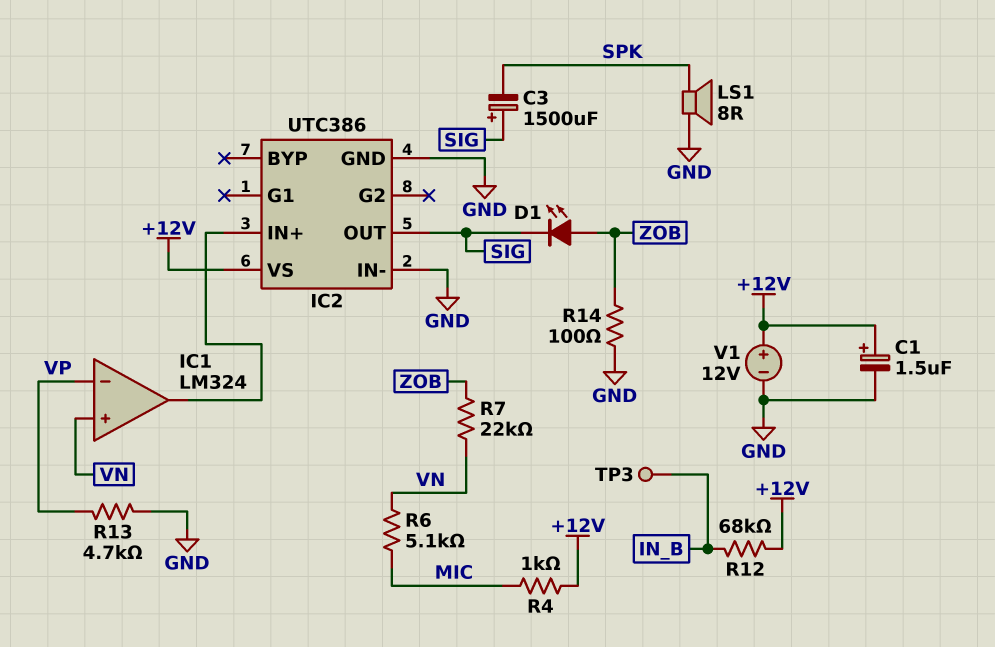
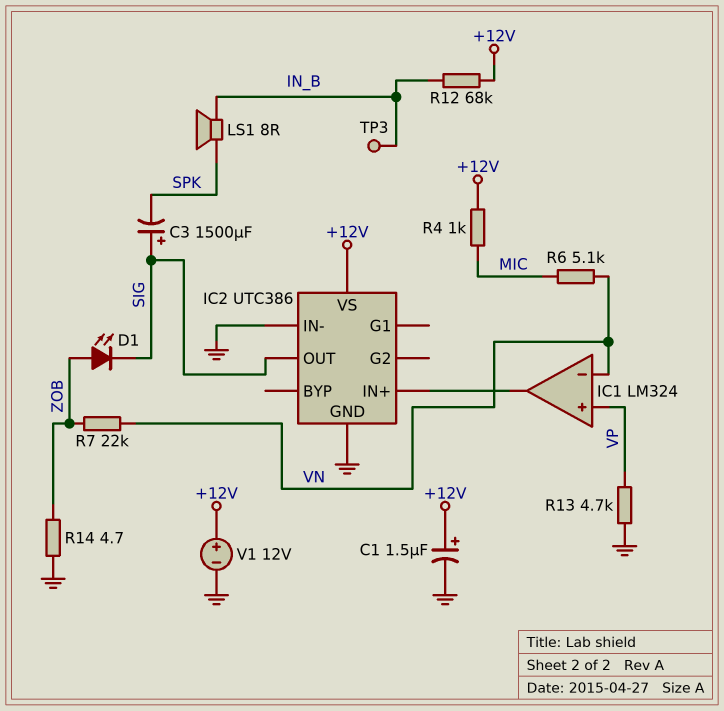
IC1 pin in+: VN -> VP
IC1 pin in-: VP -> VN
LS1: speaker 8R (GND, SPK) -> speaker 8R (IN_B, SPK)
R14: 100 (GND, ZOB) -> 4.7 (GND, ZOB)

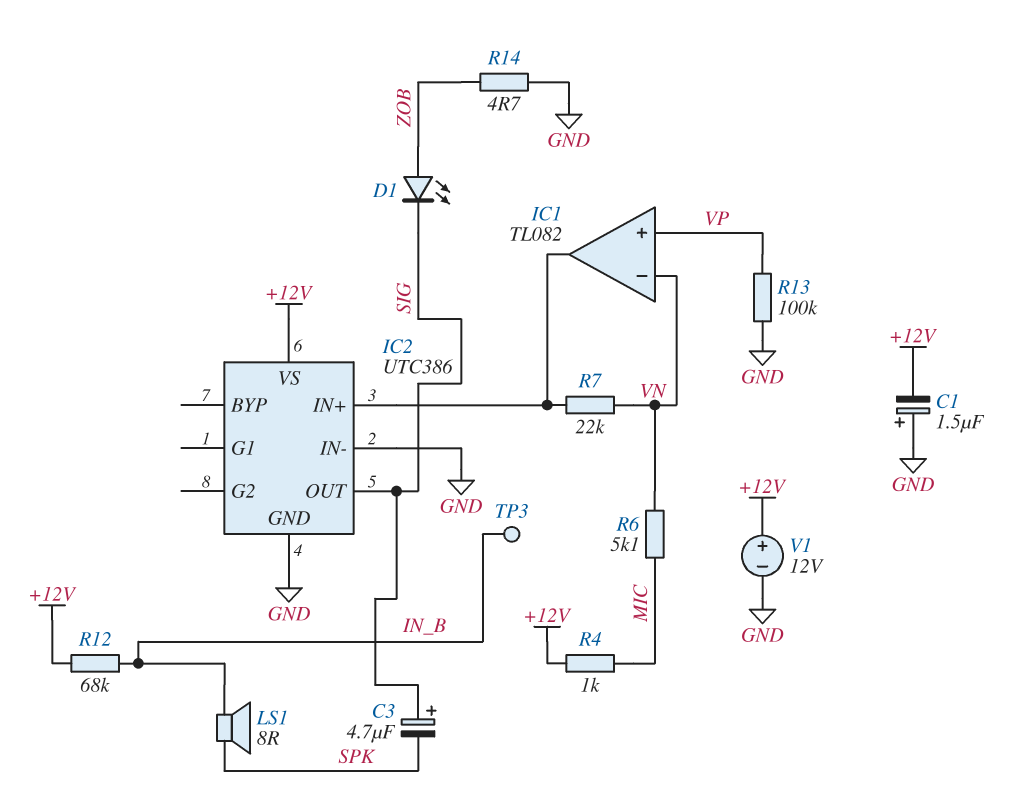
C1: 1.5uF (plus +12V, minus GND) -> 1.5uF (plus GND, minus +12V)
C3: 1500uF (plus SIG, minus SPK) -> 4.7uF (plus SIG, minus SPK)
IC1: LM324 -> TL082
R7: 22k (VN, ZOB) -> 22k (IC1/out, VN)
R13: 4.7k (GND, VP) -> 100k (GND, VP)

